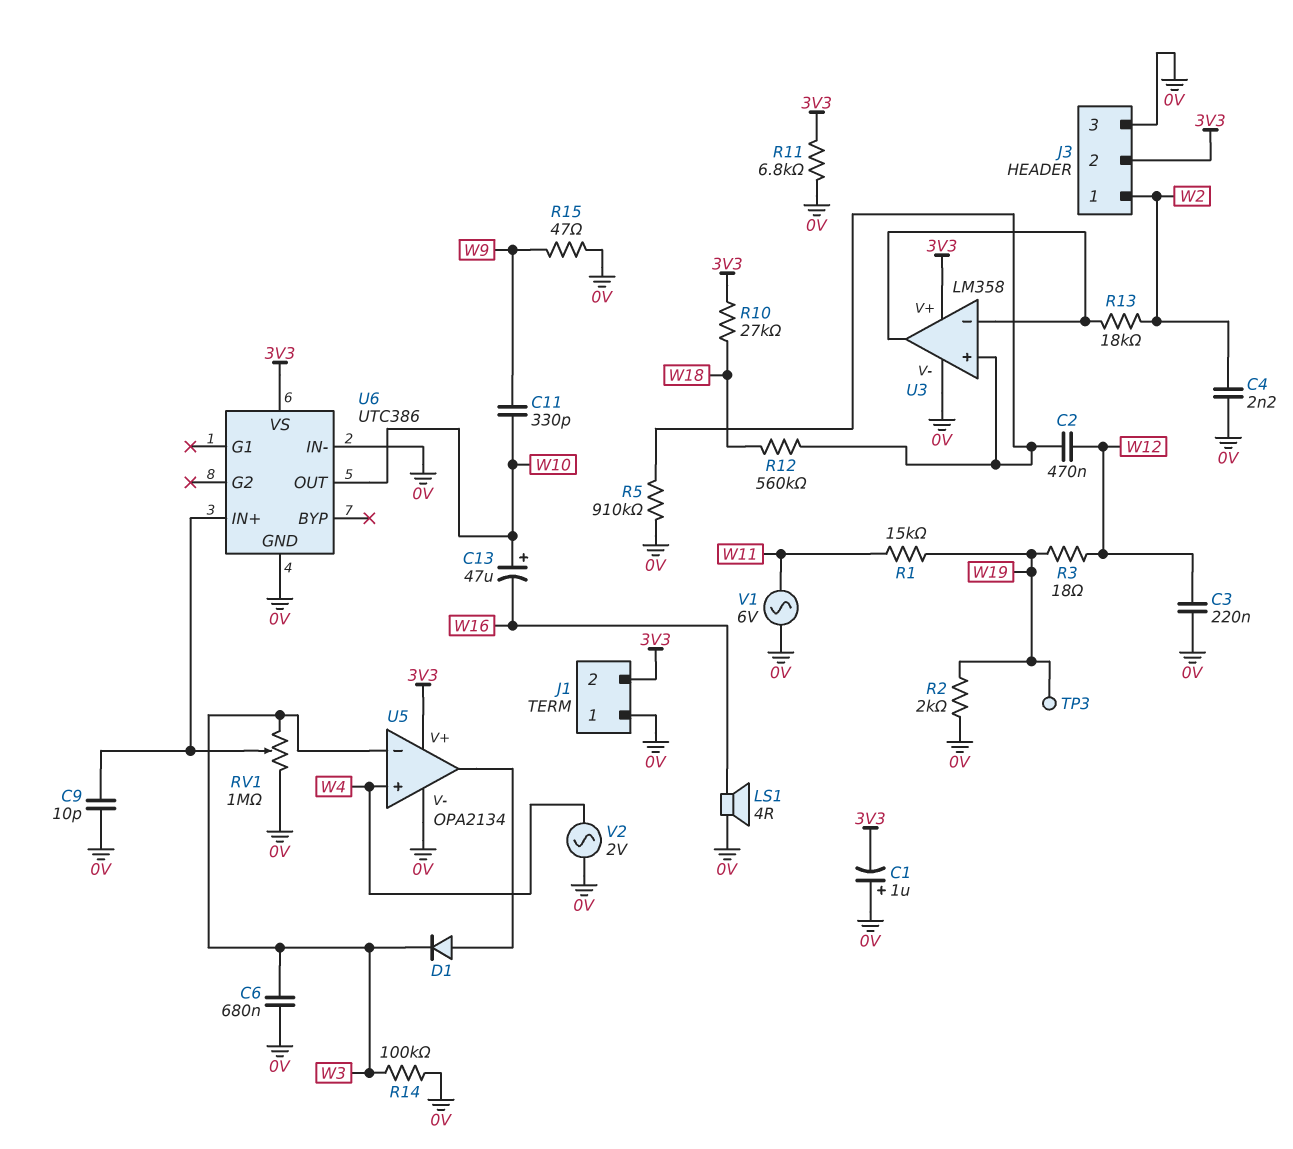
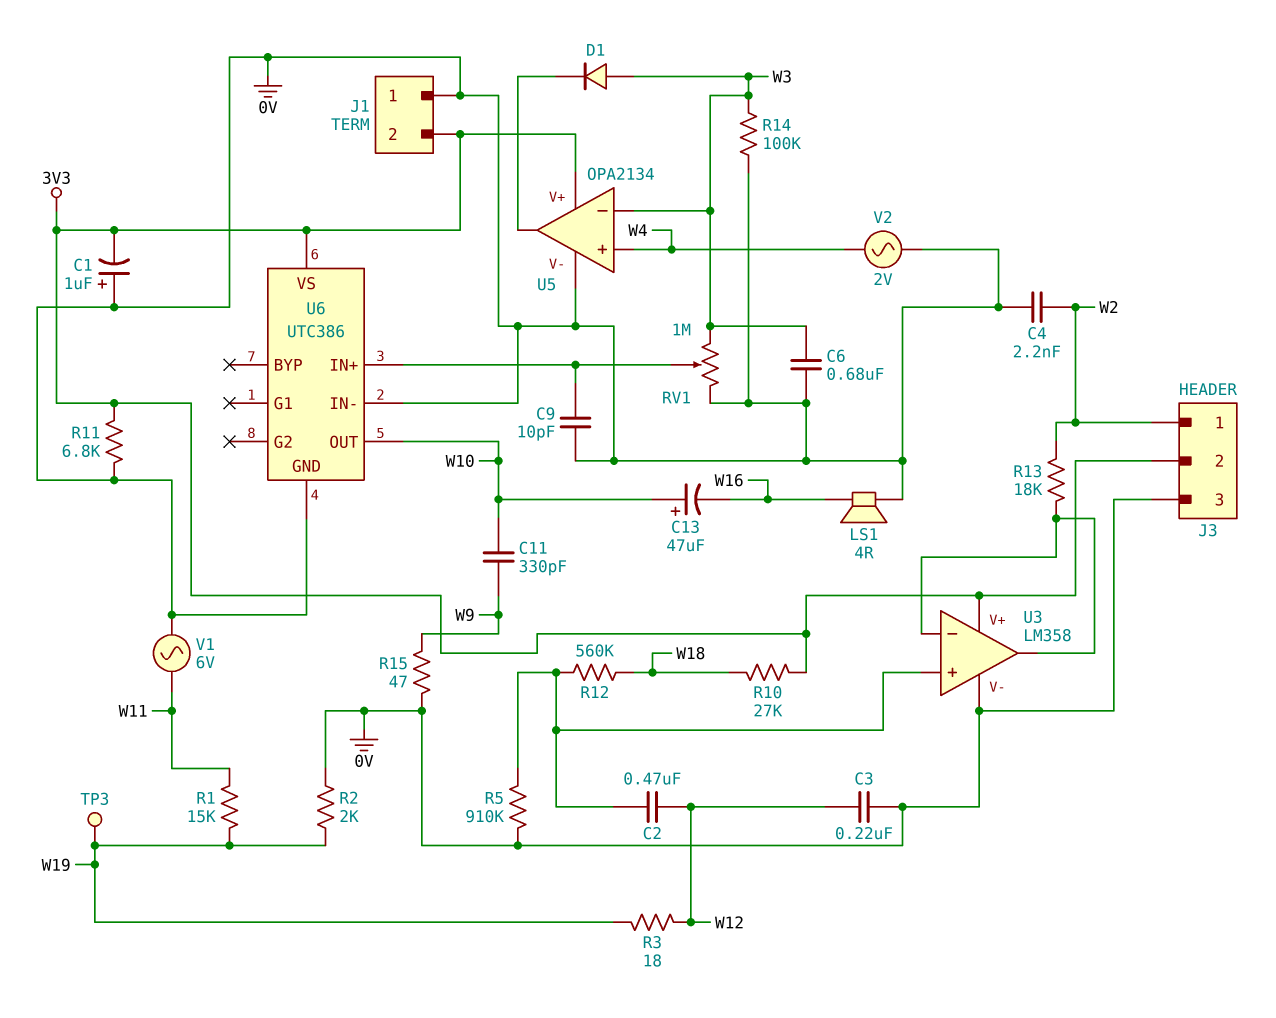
D1: diode (A U5/out, K W3) -> diode (A W3, K U5/out)

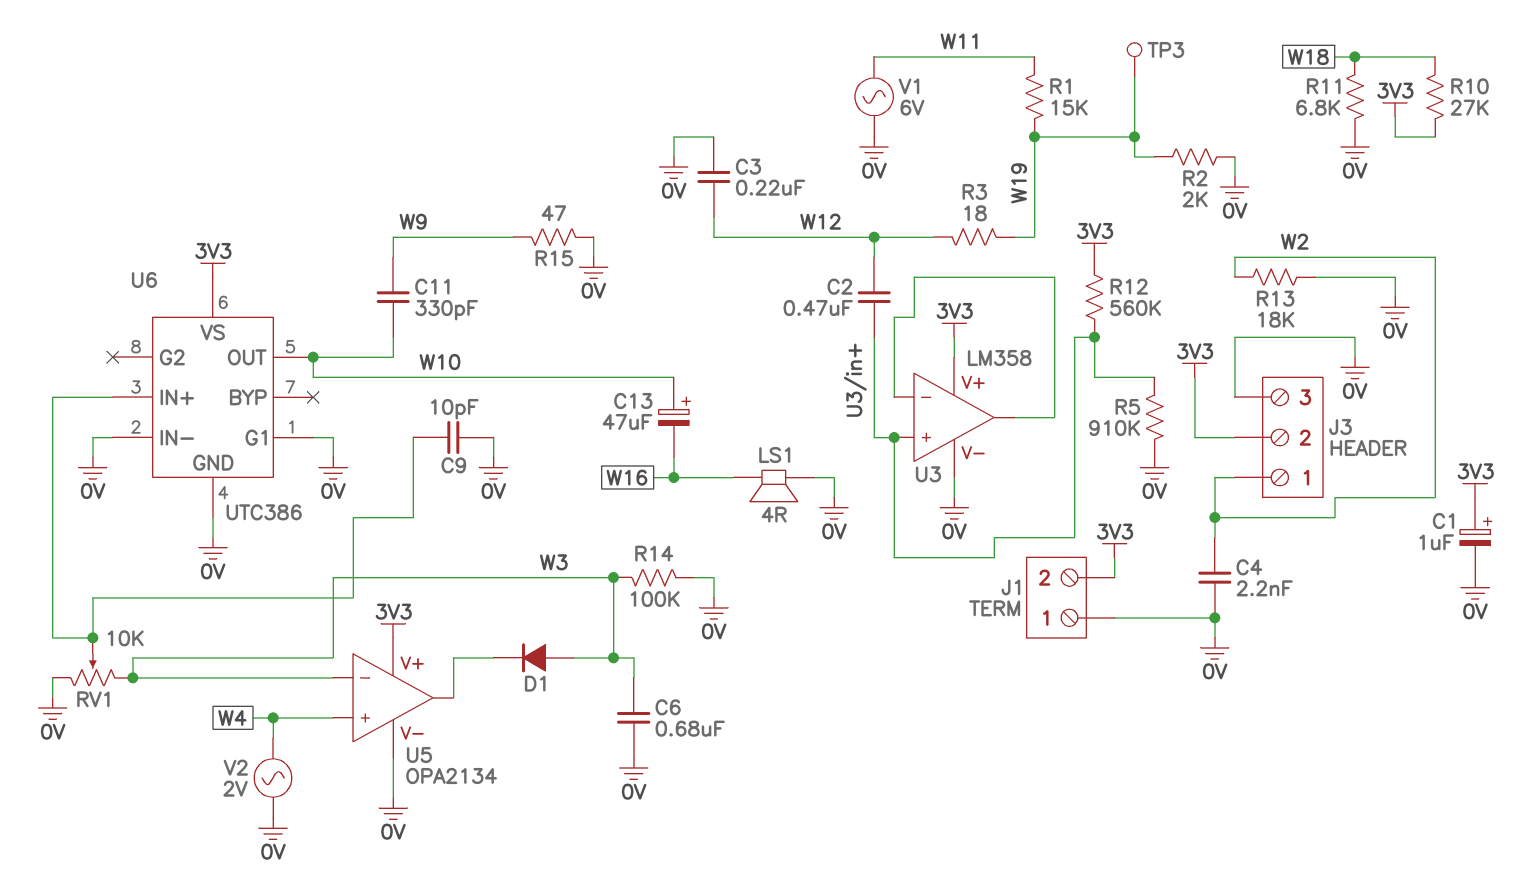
C1: 1uF (plus 0V, minus 3V3) -> 1uF (plus 3V3, minus 0V)
R11: 6.8k (0V, 3V3) -> 6.8k (0V, W18)
R12: 560k (U3/in+, W18) -> 560k (3V3, U3/in+)
R13: 18k (U3/in-, W2) -> 18k (0V, W2)
RV1: 1M (0V, W3, wiper U6/IN+) -> 10k (0V, W3, wiper U6/IN+)
U6 pin G1: none -> 0V

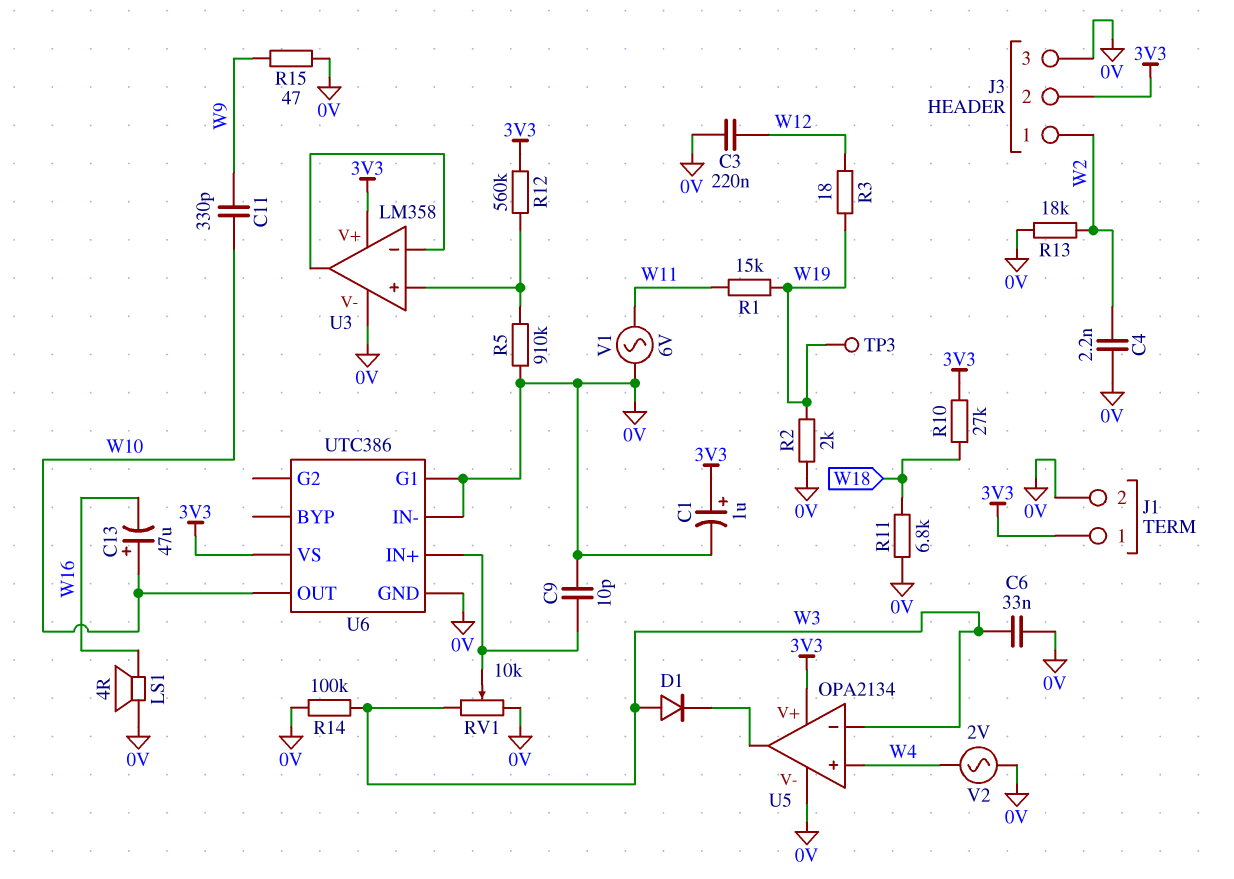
C2: 470nF (U3/in+, W12) -> none
C6: 680nF (0V, W3) -> 33nF (0V, W3)
J1 pin 1: 0V -> 3V3
J1 pin 2: 3V3 -> 0V

